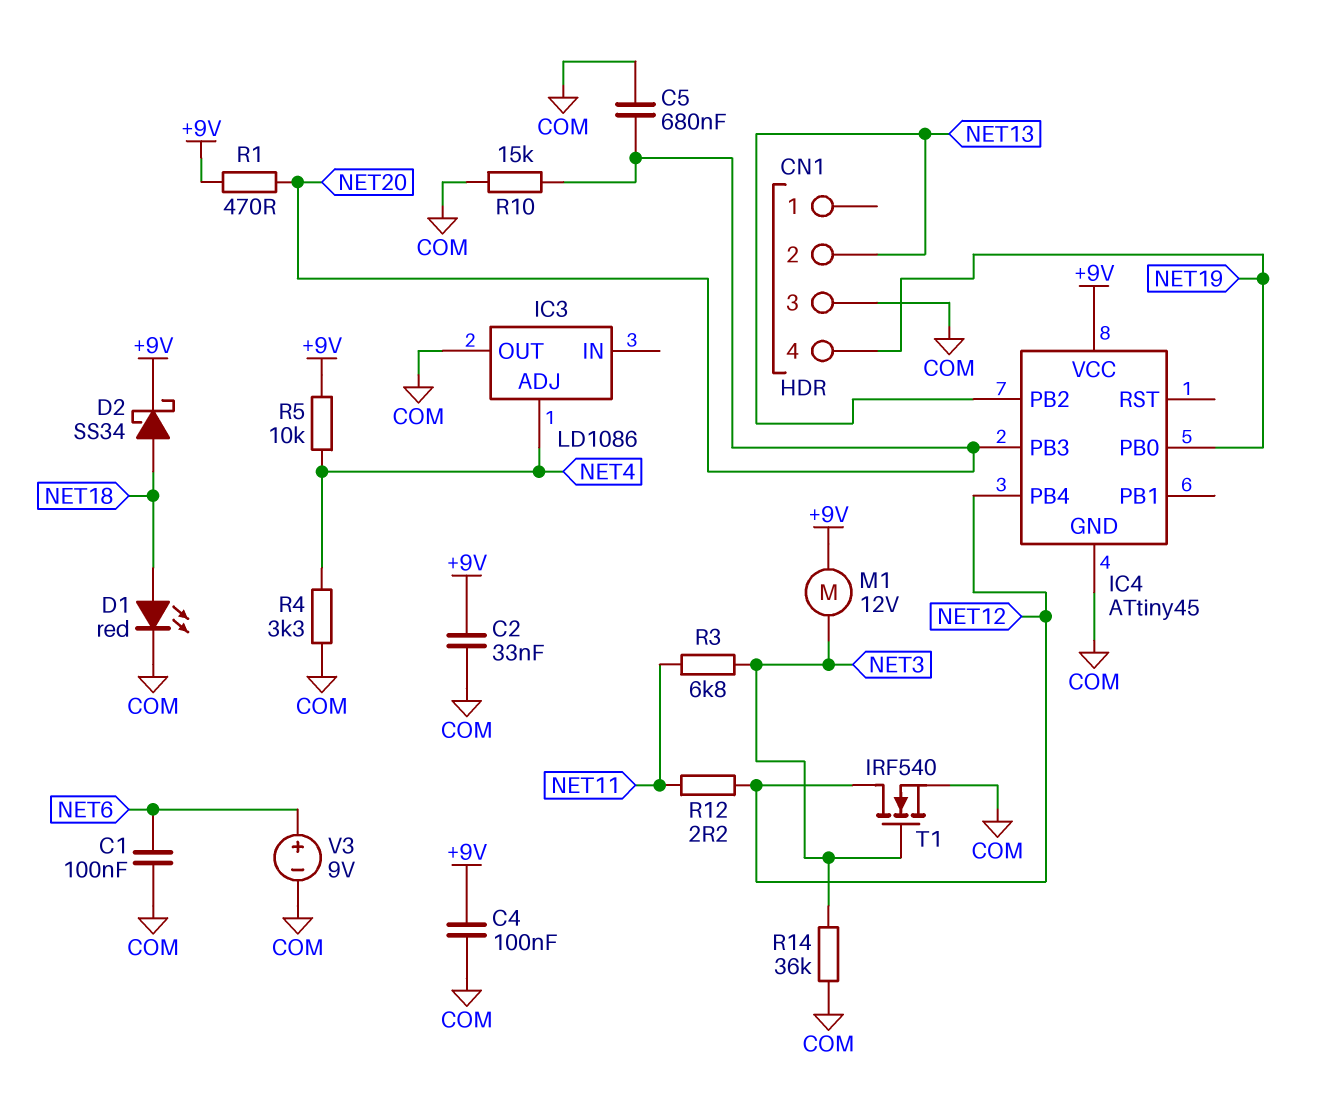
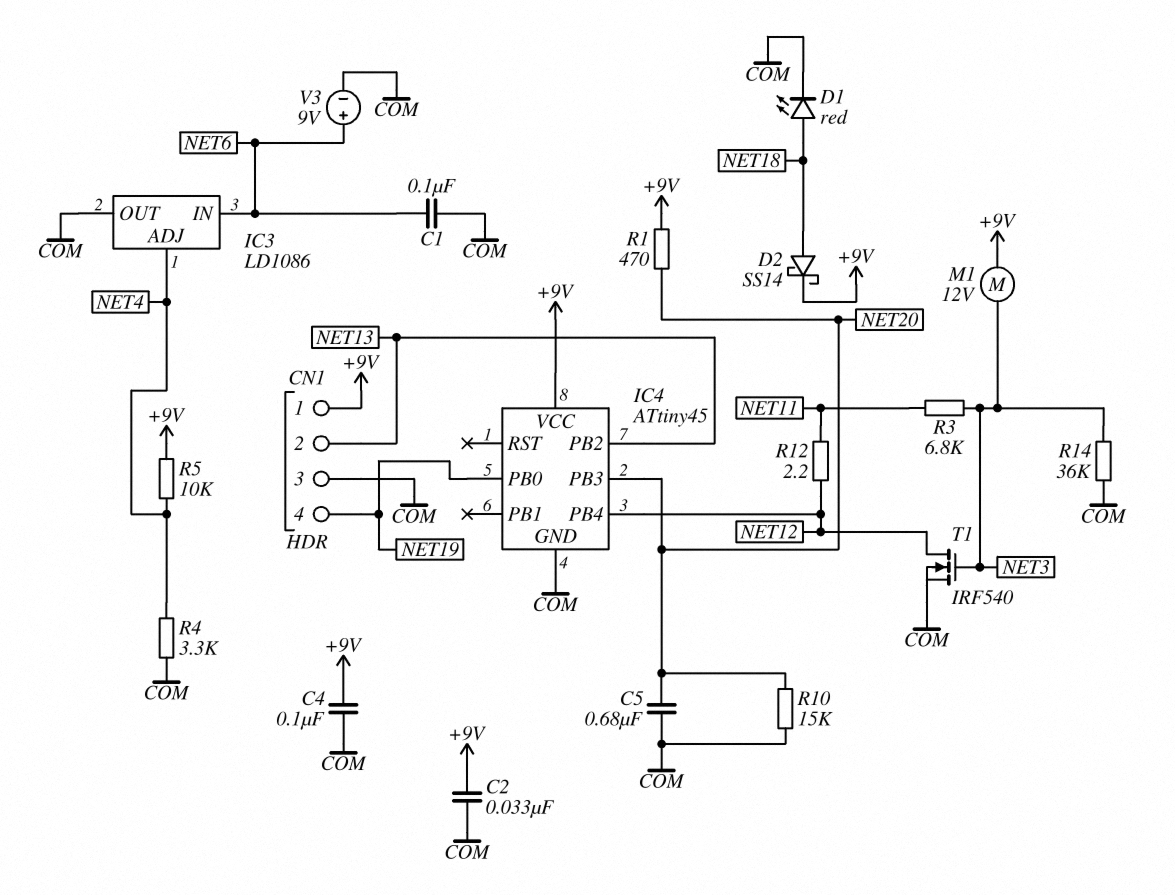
CN1 pin 1: none -> +9V
D2: schottky SS34 (A NET18, K +9V) -> schottky SS14 (A NET18, K +9V)
IC3 pin IN: none -> NET6

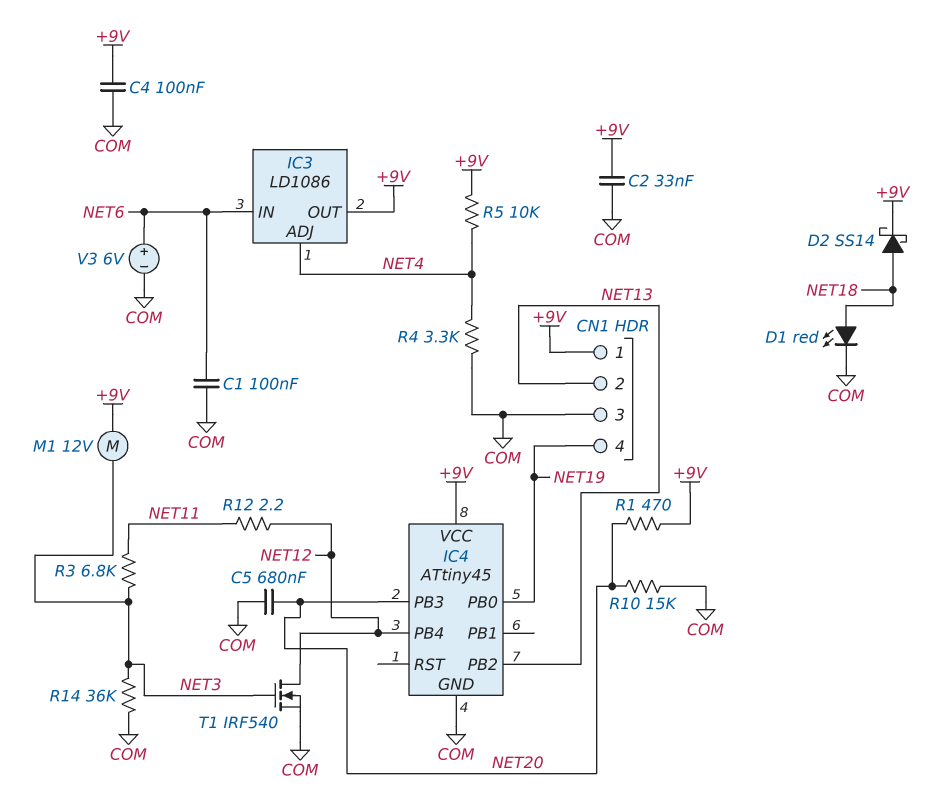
IC3 pin OUT: COM -> +9V
V3: 9V (plus NET6, minus COM) -> 6V (plus NET6, minus COM)

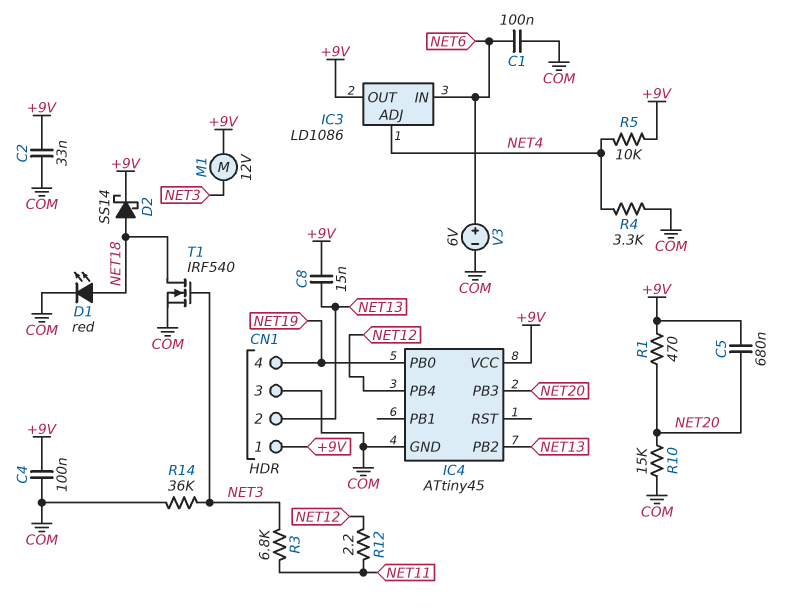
C5: 680nF (COM, NET20) -> 680nF (+9V, NET20)
C8: none -> 15nF (+9V, NET13)
T1: NMOS IRF540 (G NET3, D NET12, S COM) -> NMOS IRF540 (G NET3, D NET18, S COM)

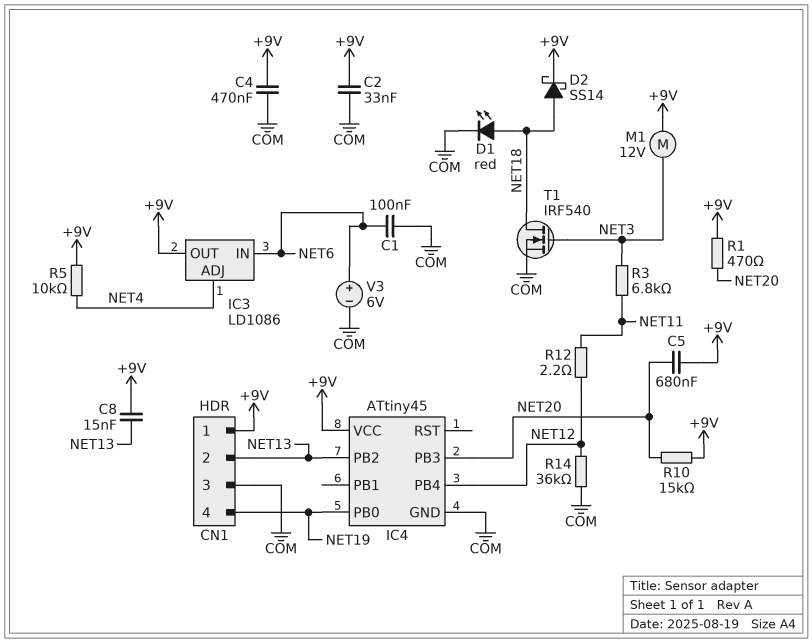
C4: 100nF (+9V, COM) -> 470nF (+9V, COM)
R4: 3.3k (COM, NET4) -> none
R10: 15k (COM, NET20) -> 15k (+9V, NET20)
R14: 36k (COM, NET3) -> 36k (COM, NET12)

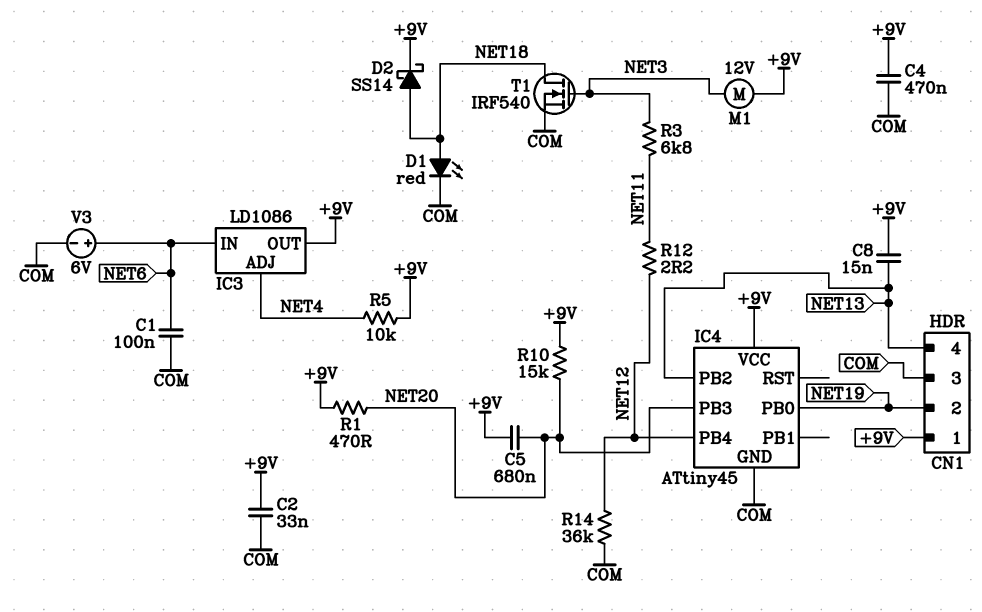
CN1 pin 2: NET13 -> NET19
CN1 pin 4: NET19 -> NET13

